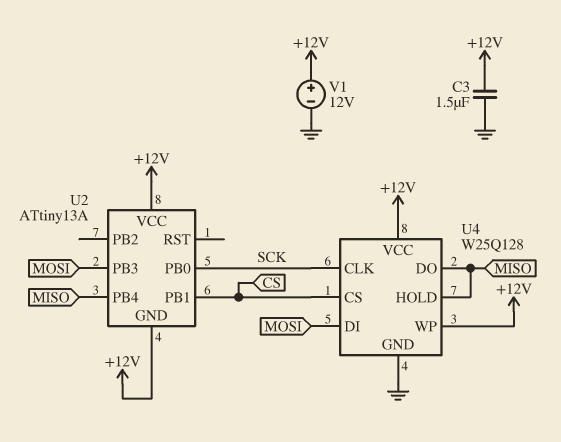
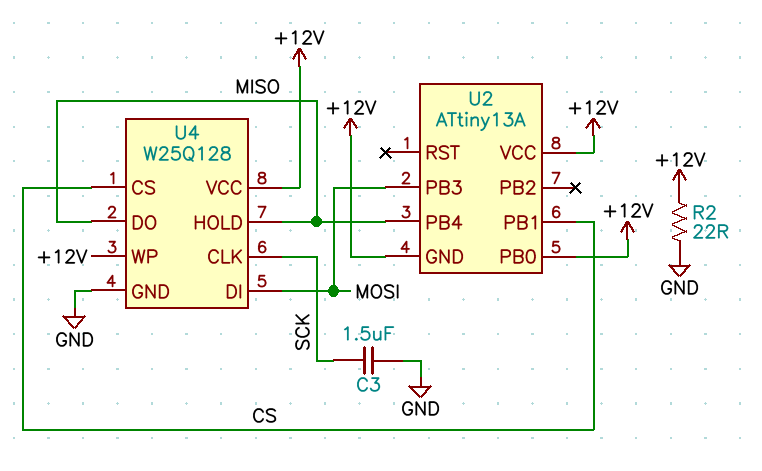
C3: 1.5uF (+12V, GND) -> 1.5uF (GND, SCK)
R2: none -> 22 (+12V, GND)
U2 pin PB0: SCK -> +12V
V1: 12V (plus +12V, minus GND) -> none

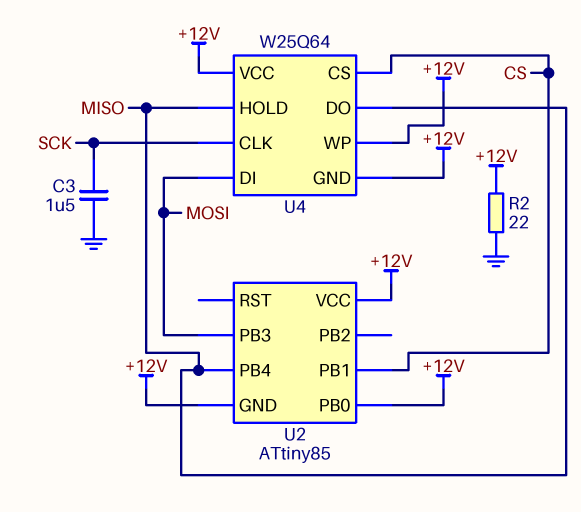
U2: ATtiny13A -> ATtiny85
U4: W25Q128 -> W25Q64
U4 pin GND: GND -> +12V

